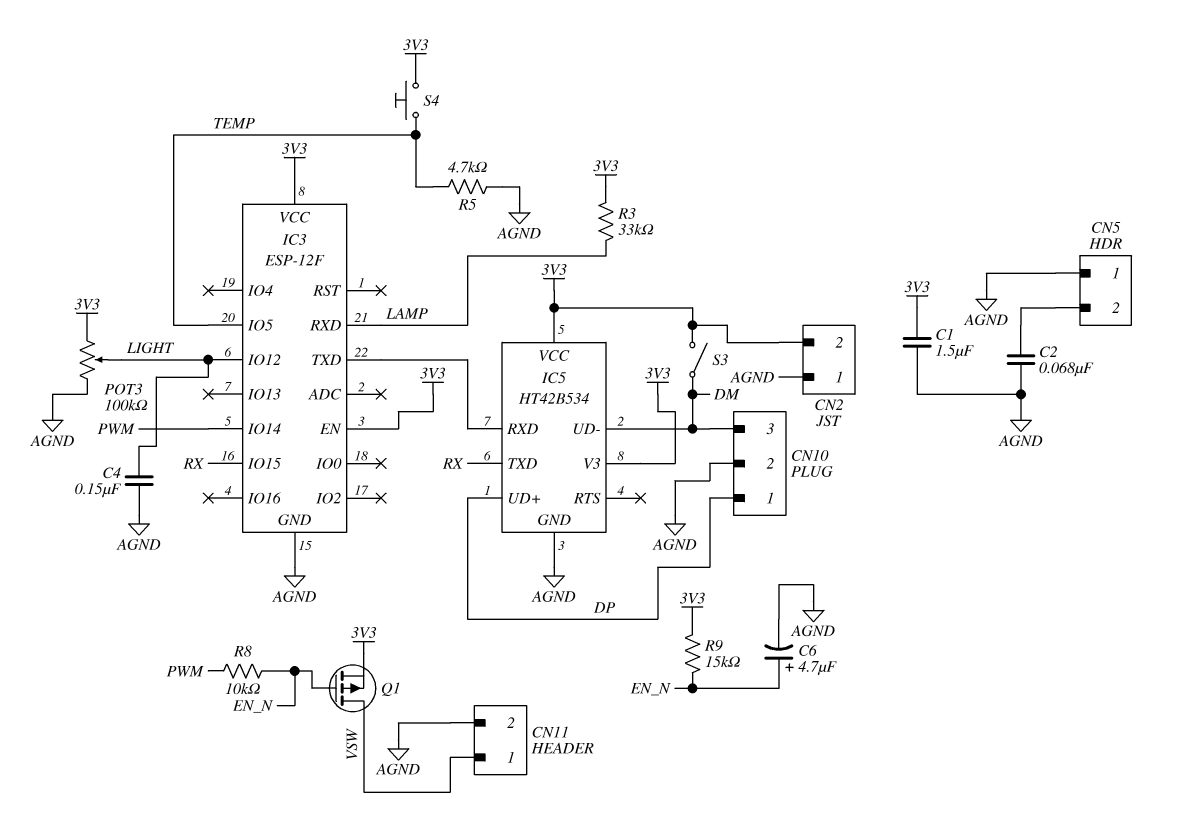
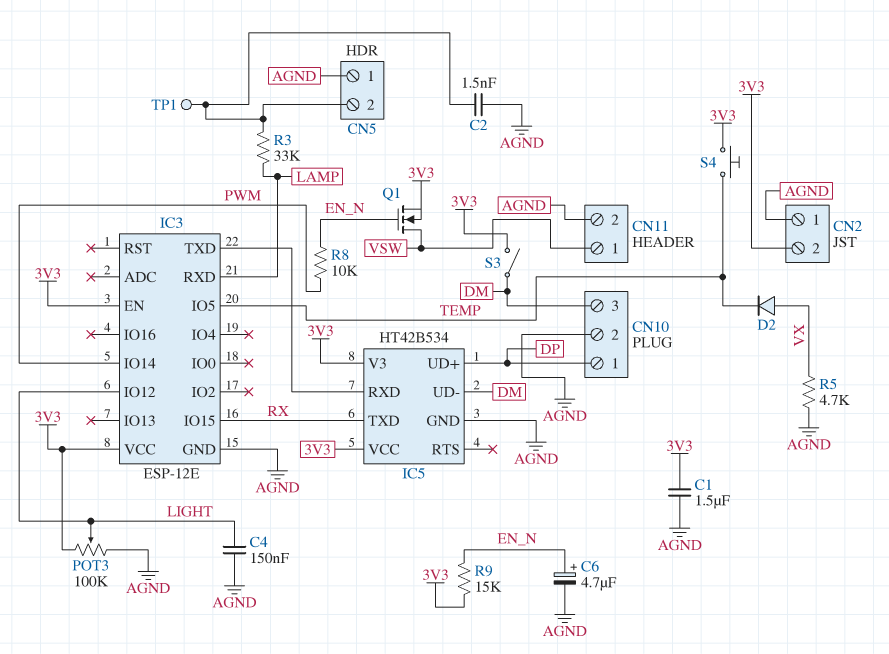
C2: 68nF (AGND, CN5/2) -> 1.5nF (AGND, CN5/2)
D2: none -> diode (A VX, K TEMP)
IC3: ESP-12F -> ESP-12E
Q1: PMOS (G EN_N, D VSW, S 3V3) -> NMOS (G EN_N, D VSW, S 3V3)
R3: 33k (3V3, LAMP) -> 33k (CN5/2, LAMP)
R5: 4.7k (AGND, TEMP) -> 4.7k (AGND, VX)
TP1: none -> test point (CN5/2)

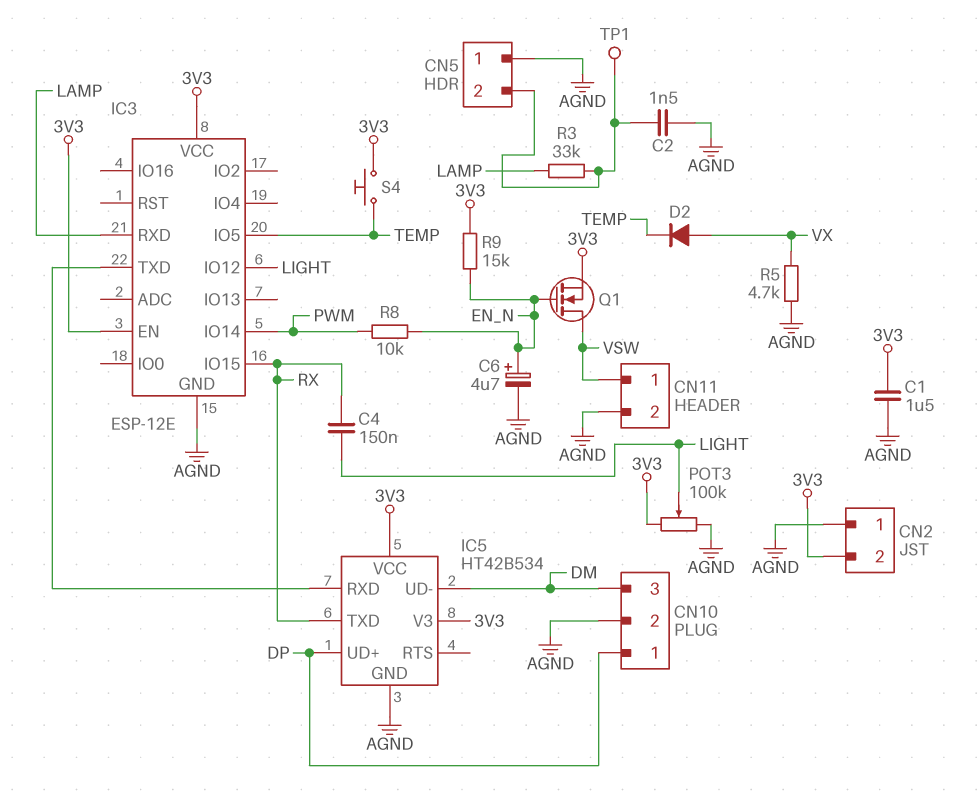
C4: 150nF (AGND, LIGHT) -> 150nF (LIGHT, RX)
S3: switch (3V3, DM) -> none

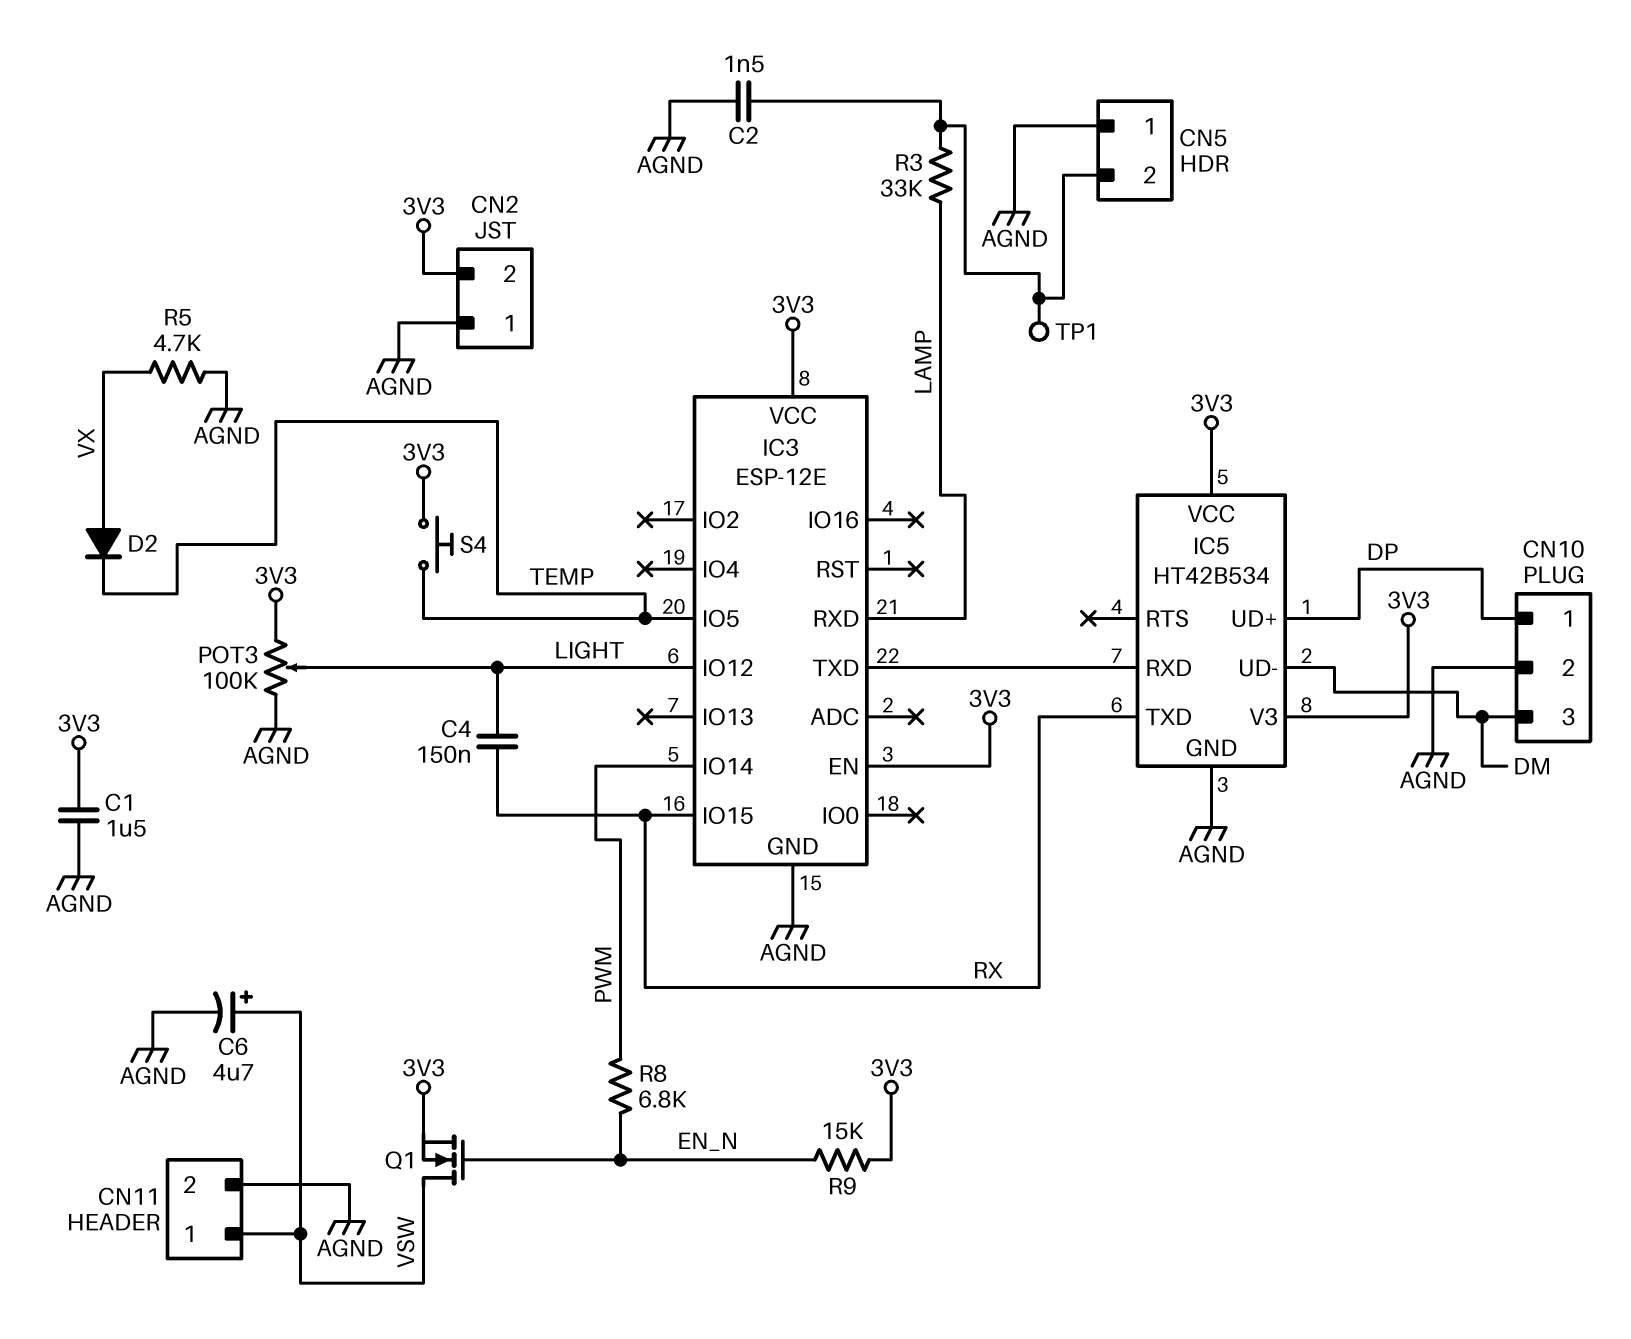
C6: 4.7uF (plus EN_N, minus AGND) -> 4.7uF (plus VSW, minus AGND)
R8: 10k (EN_N, PWM) -> 6.8k (EN_N, PWM)

